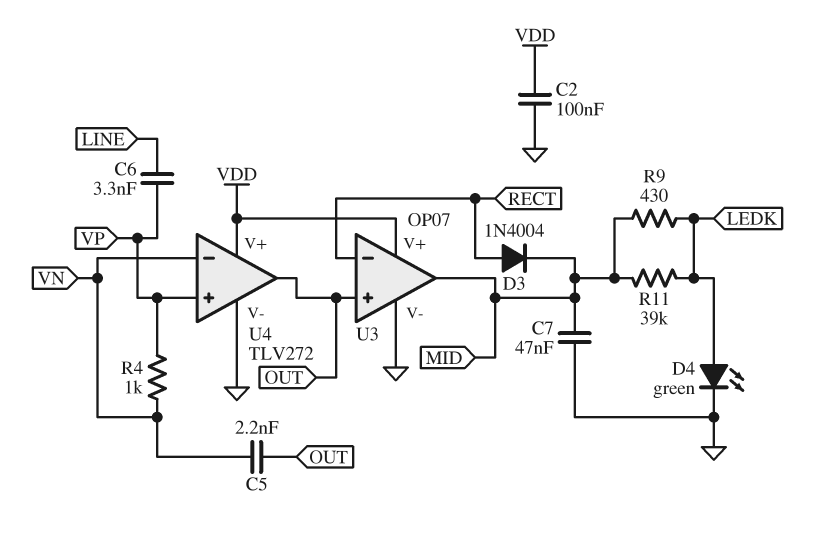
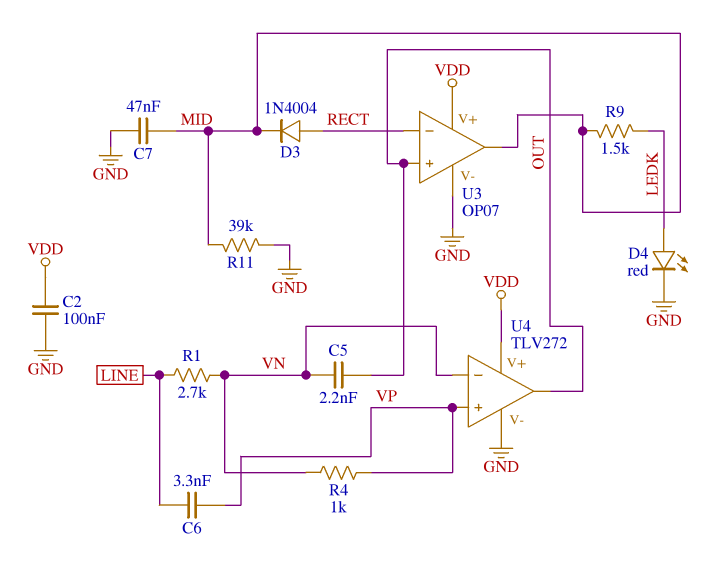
D4: LED green (A LEDK, K GND) -> LED red (A LEDK, K GND)
R1: none -> 2.7k (LINE, VN)
R9: 430 (LEDK, MID) -> 1.5k (LEDK, MID)
R11: 39k (LEDK, MID) -> 39k (GND, MID)

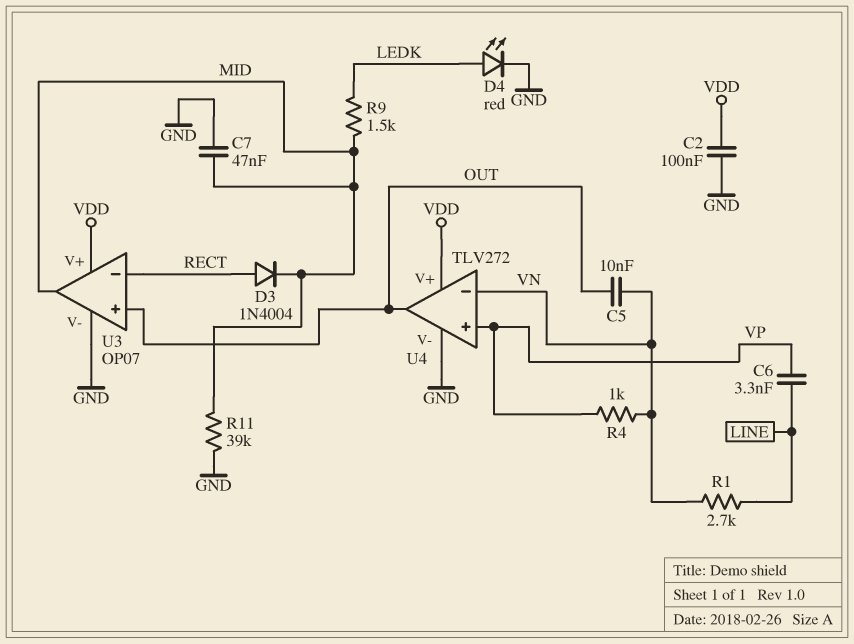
C5: 2.2nF (OUT, VN) -> 10nF (OUT, VN)

